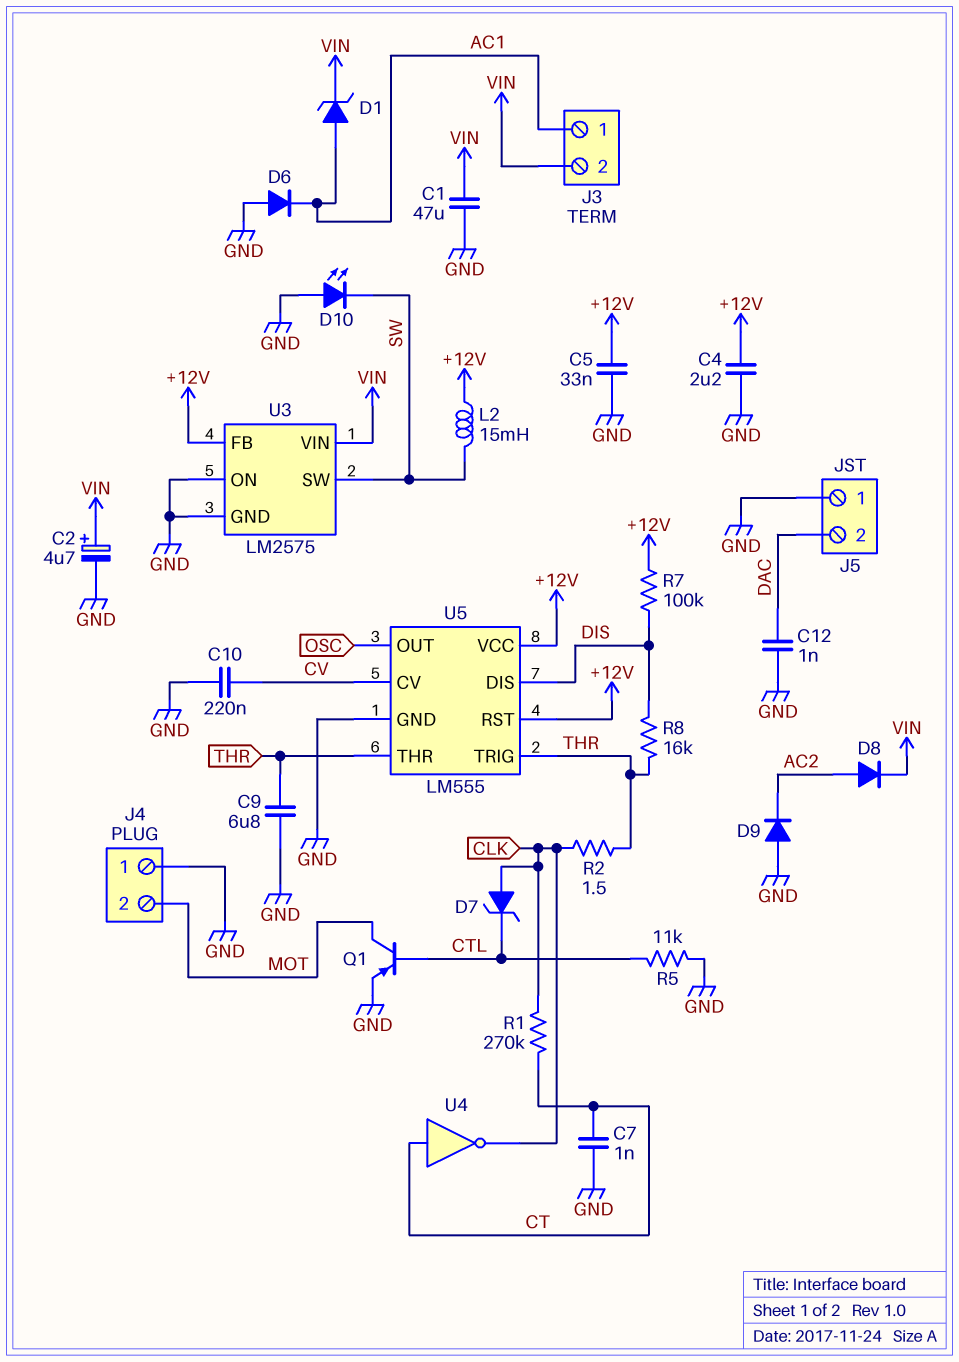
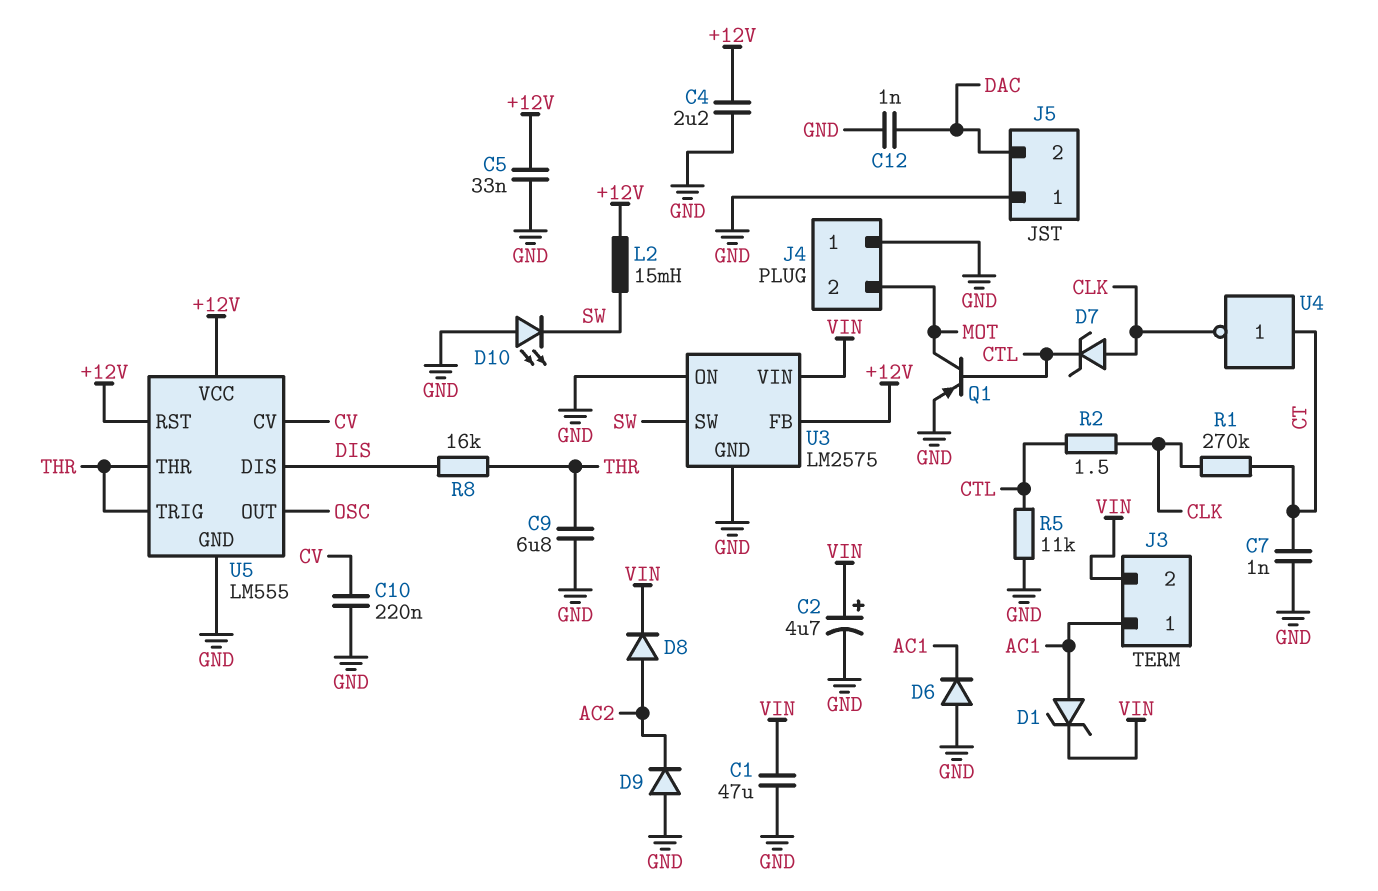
R2: 1.5 (CLK, THR) -> 1.5 (CLK, CTL)
R7: 100k (+12V, DIS) -> none

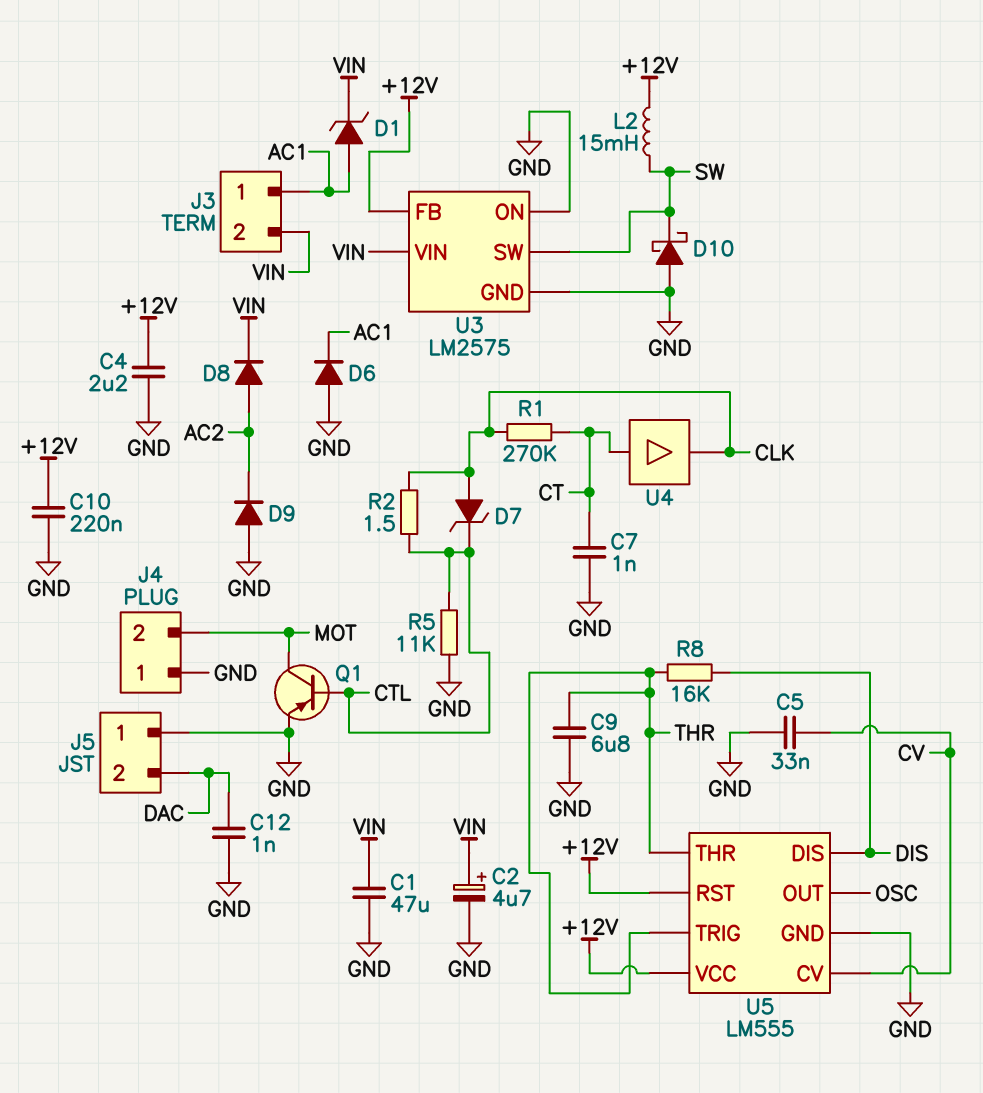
C5: 33nF (+12V, GND) -> 33nF (CV, GND)
C10: 220nF (CV, GND) -> 220nF (+12V, GND)
D10: LED (A GND, K SW) -> schottky (A GND, K SW)
U4: NOT (in CT, out CLK) -> buffer (in CT, out CLK)

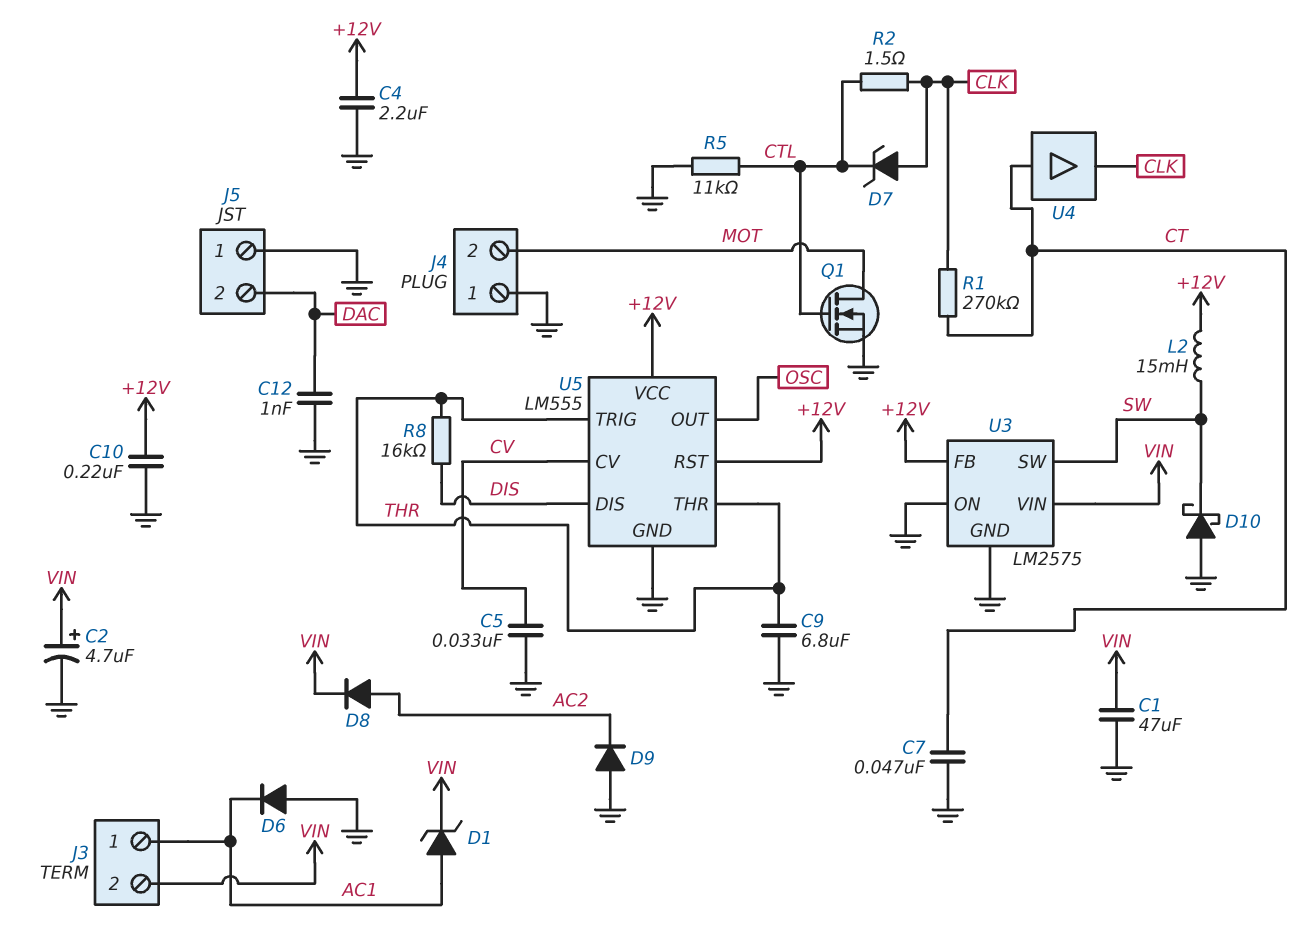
C7: 1nF (CT, GND) -> 47nF (CT, GND)
Q1: PNP (B CTL, C MOT, E GND) -> NMOS (G CTL, D MOT, S GND)

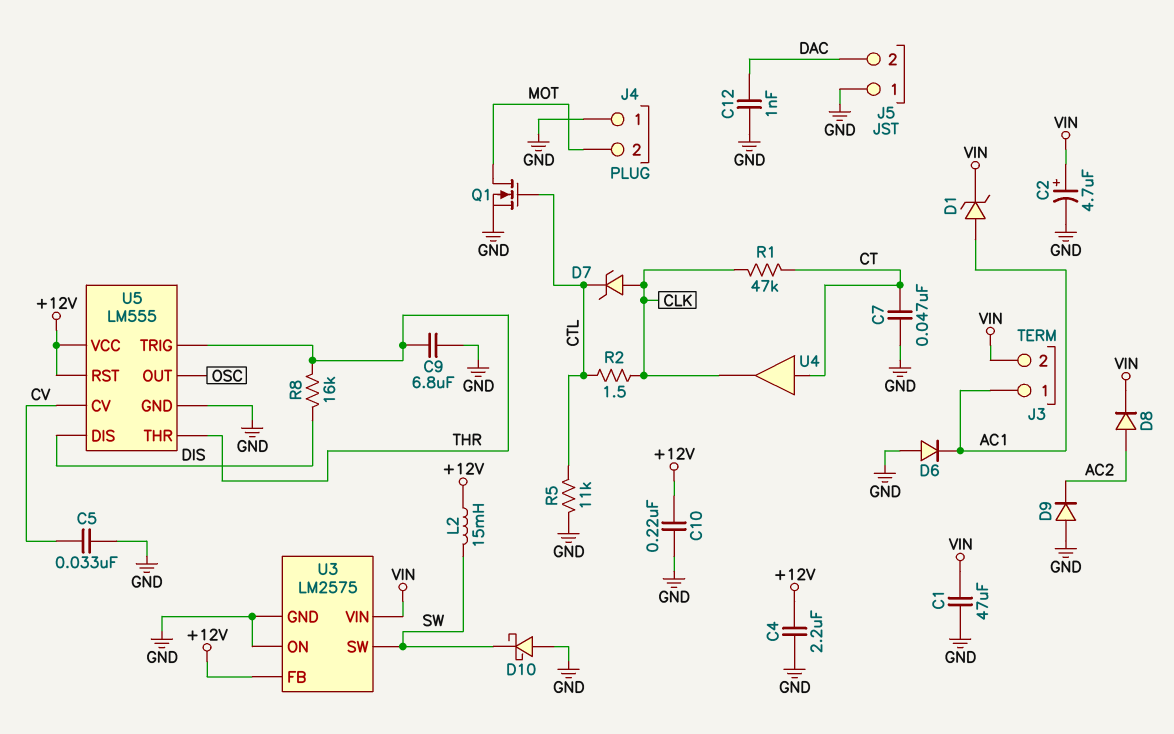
R1: 270k (CLK, CT) -> 47k (CLK, CT)

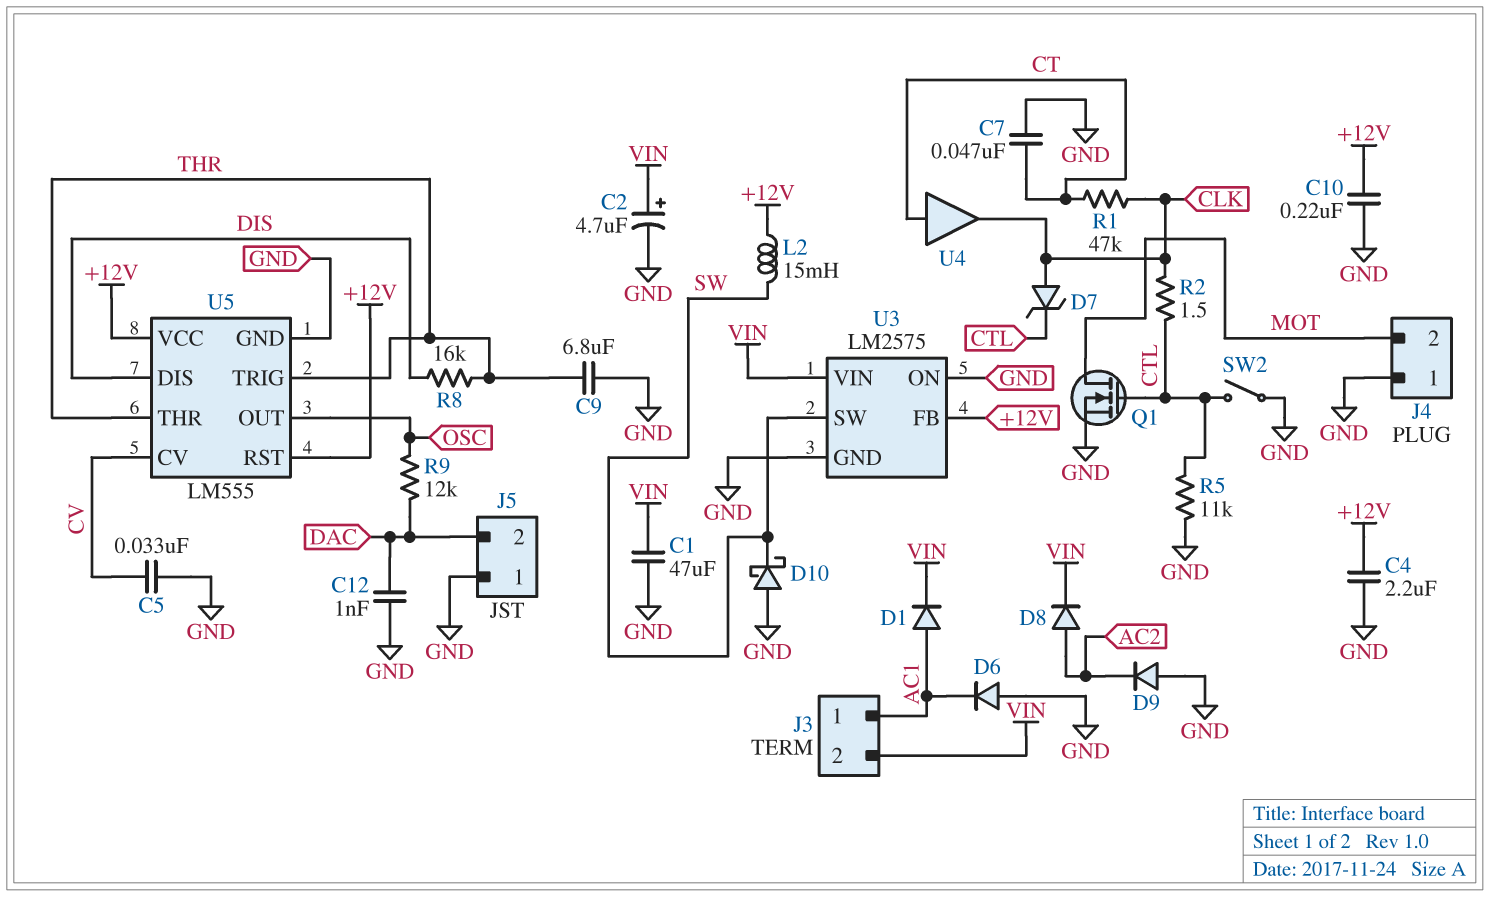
D1: zener (A AC1, K VIN) -> diode (A AC1, K VIN)
R9: none -> 12k (DAC, OSC)
SW2: none -> switch (CTL, GND)

